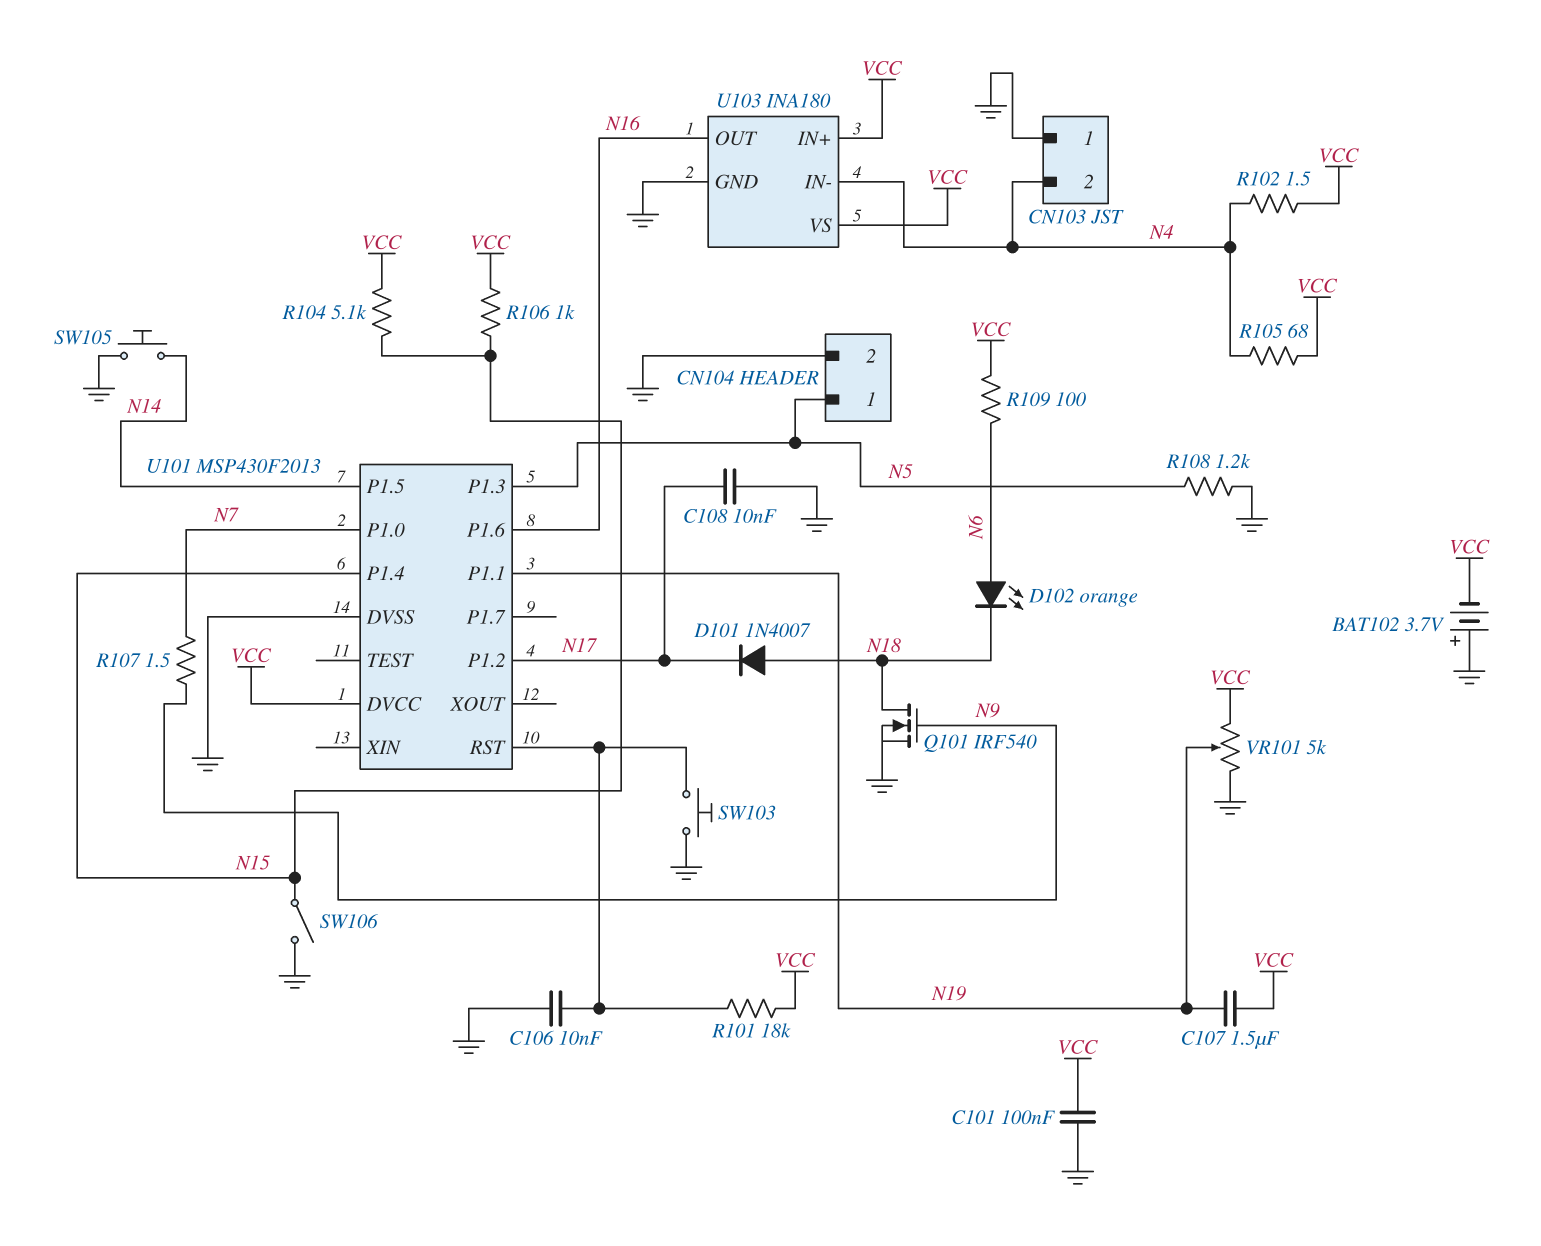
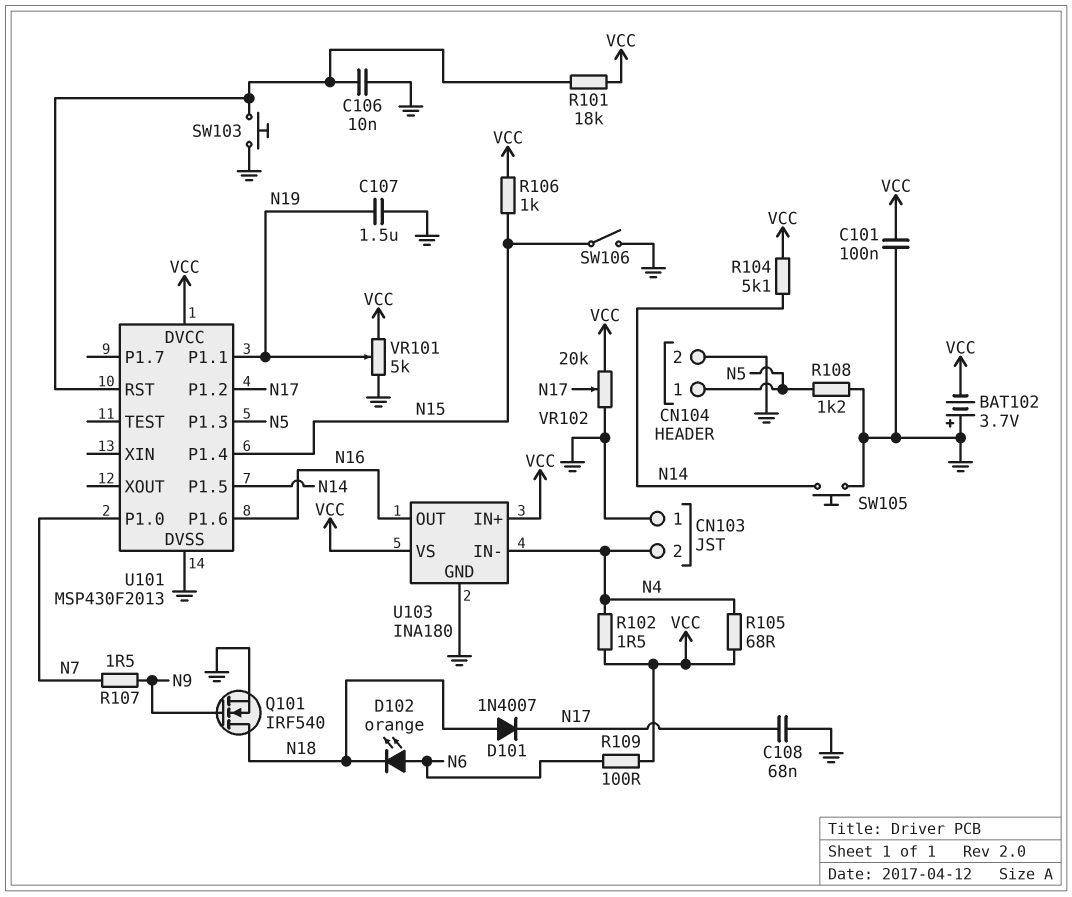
C107: 1.5uF (N19, VCC) -> 1.5uF (GND, N19)
C108: 10nF (GND, N17) -> 68nF (GND, N17)
R104: 5.1k (N15, VCC) -> 5.1k (N14, VCC)
VR102: none -> 20k (GND, VCC, wiper N17)

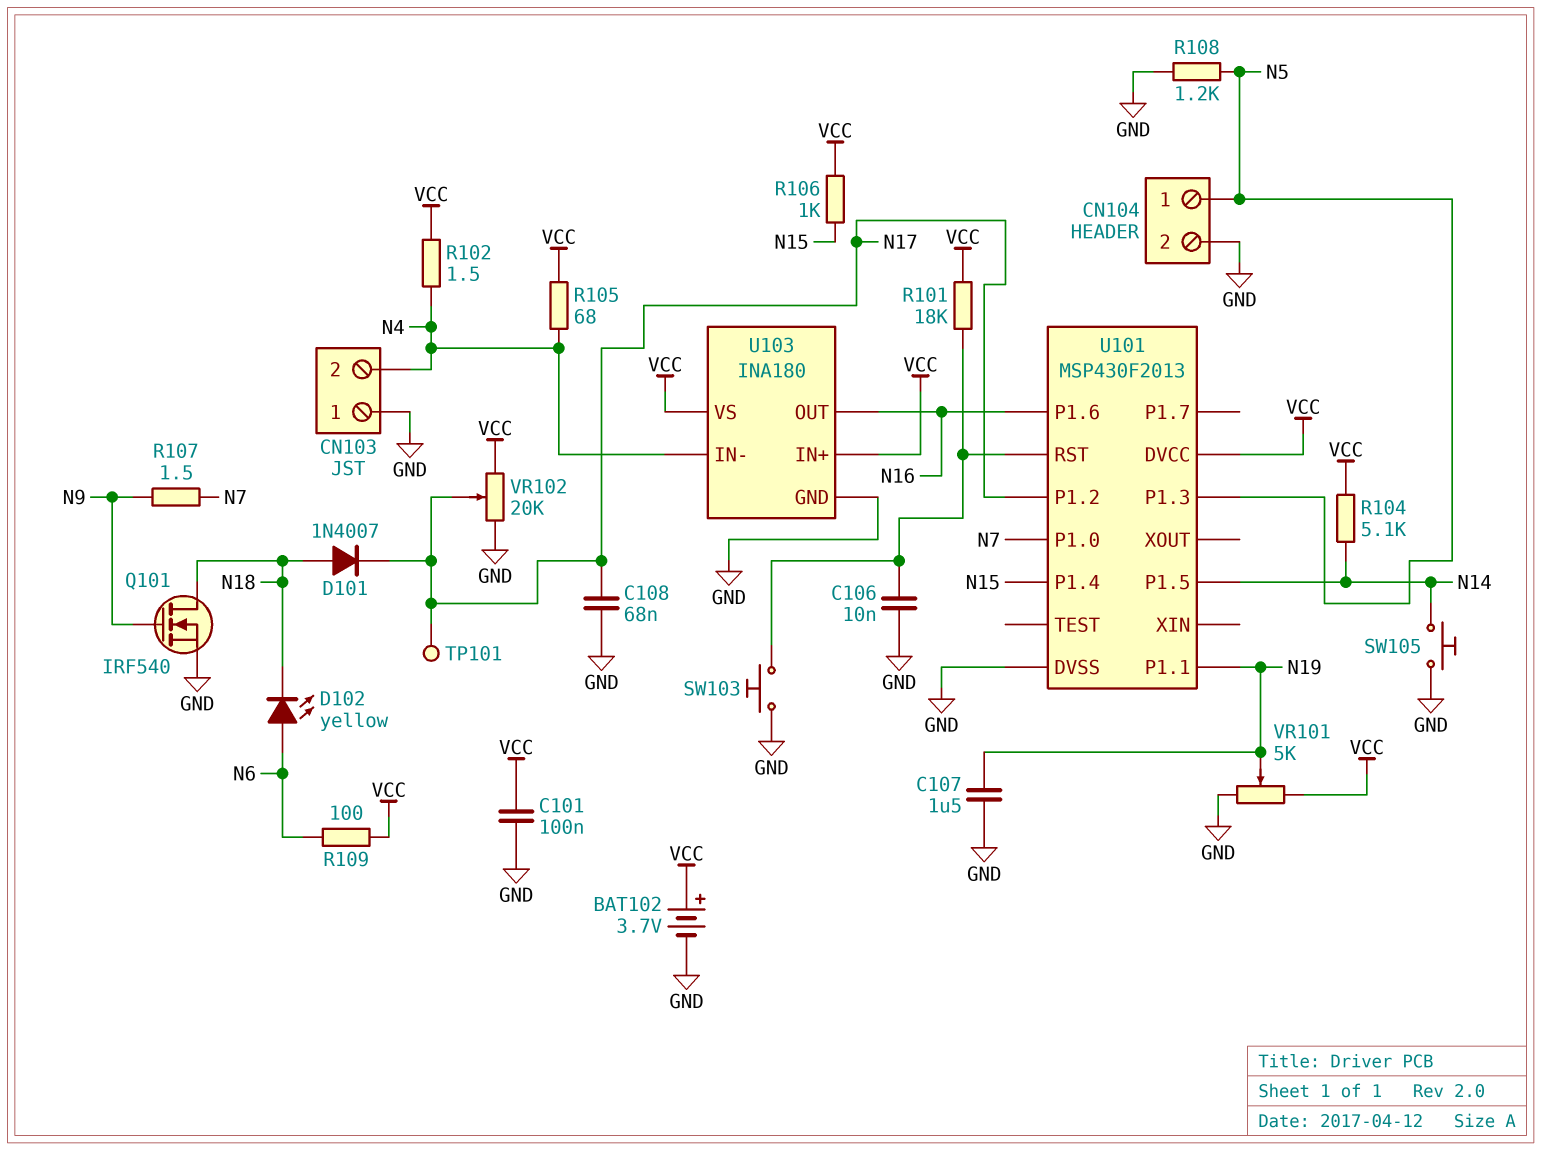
BAT102: 3.7V (plus GND, minus VCC) -> 3.7V (plus VCC, minus GND)
D102: LED orange (A N6, K N18) -> LED yellow (A N6, K N18)
SW106: switch (GND, N15) -> none
TP101: none -> test point (N17)

